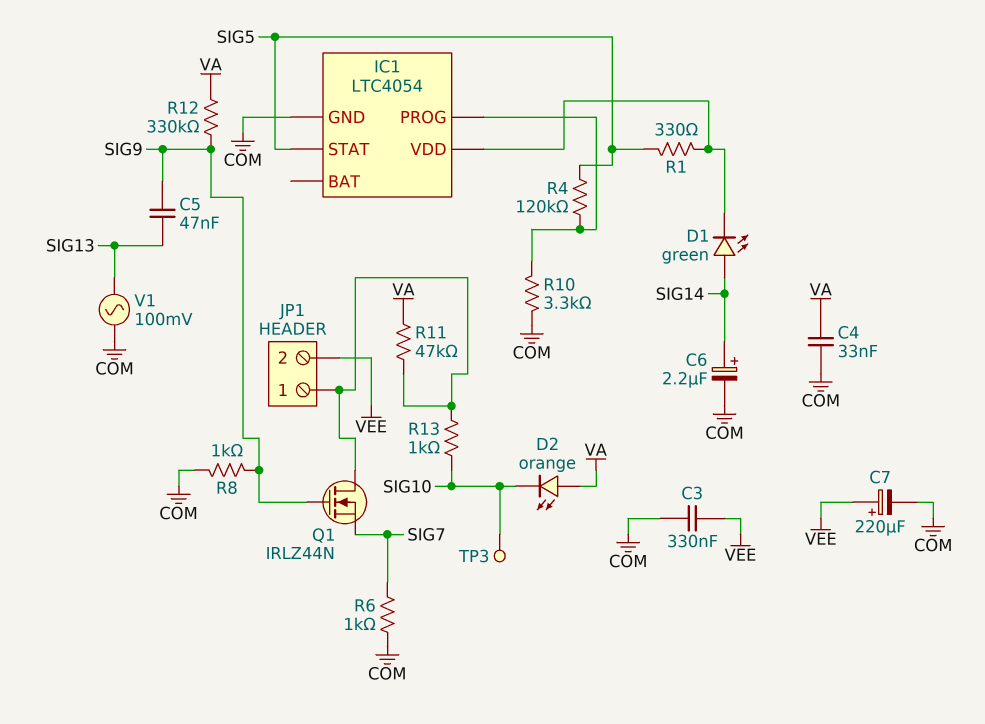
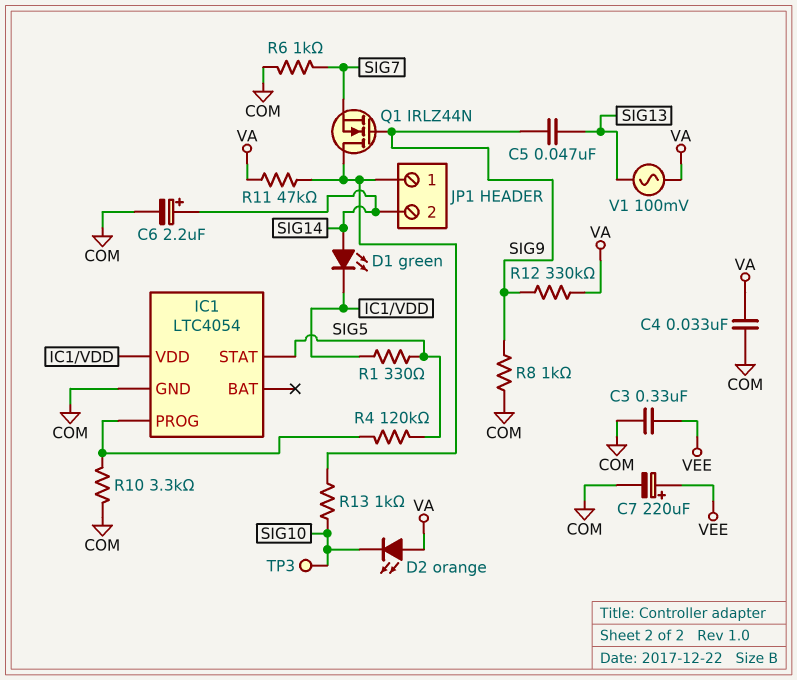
JP1 pin 2: VEE -> SIG14
V1: AC 100mV (COM, SIG13) -> AC 100mV (SIG13, VA)

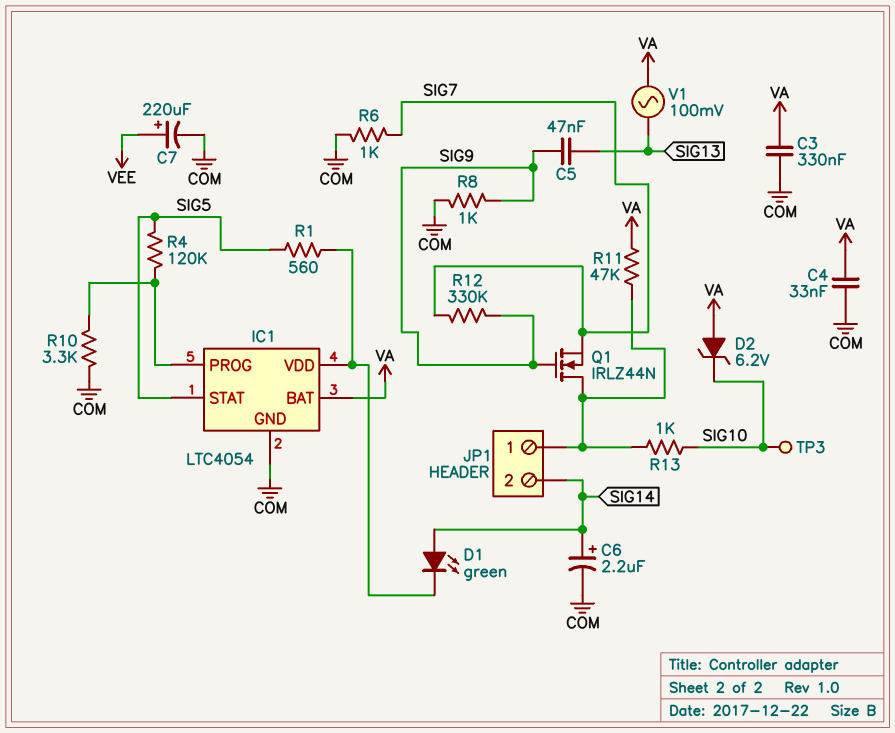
C3: 330nF (COM, VEE) -> 330nF (COM, VA)
D2: LED orange (A VA, K SIG10) -> zener 6.2V (A VA, K SIG10)
IC1 pin BAT: none -> VA
R1: 330 (IC1/VDD, SIG5) -> 560 (IC1/VDD, SIG5)
R12: 330k (SIG9, VA) -> 330k (SIG7, SIG9)

